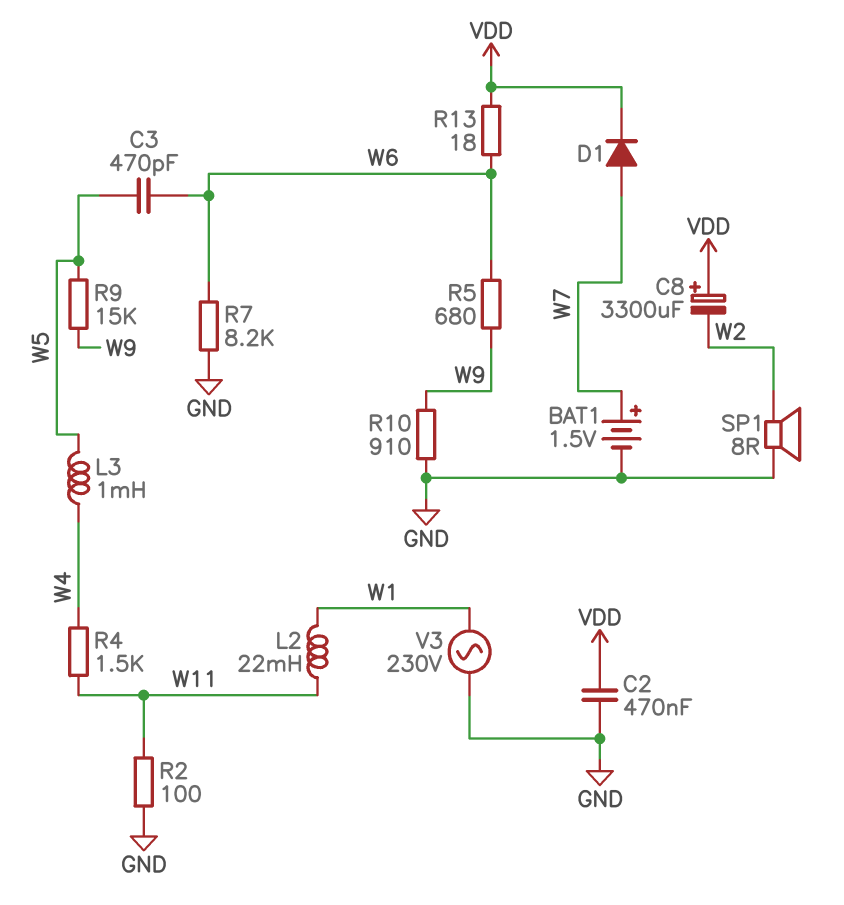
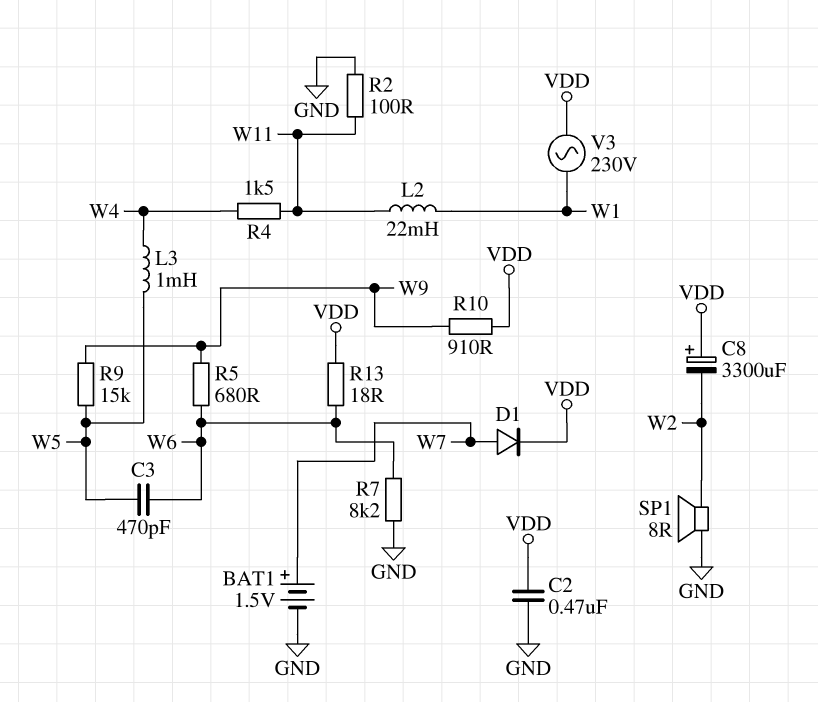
R10: 910 (GND, W9) -> 910 (VDD, W9)
V3: AC 230V (GND, W1) -> AC 230V (VDD, W1)

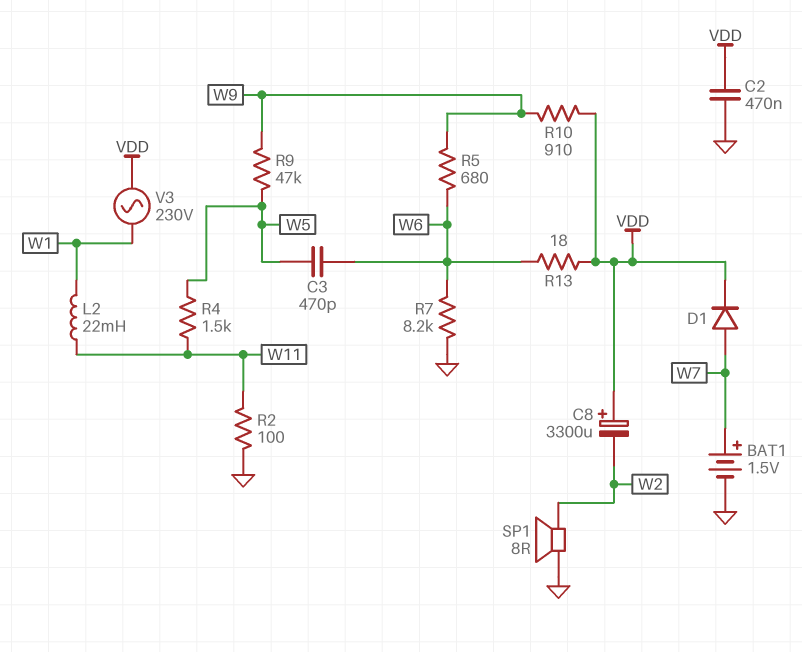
L3: 1mH (W4, W5) -> none
R4: 1.5k (W4, W11) -> 1.5k (W5, W11)
R9: 15k (W5, W9) -> 47k (W5, W9)

